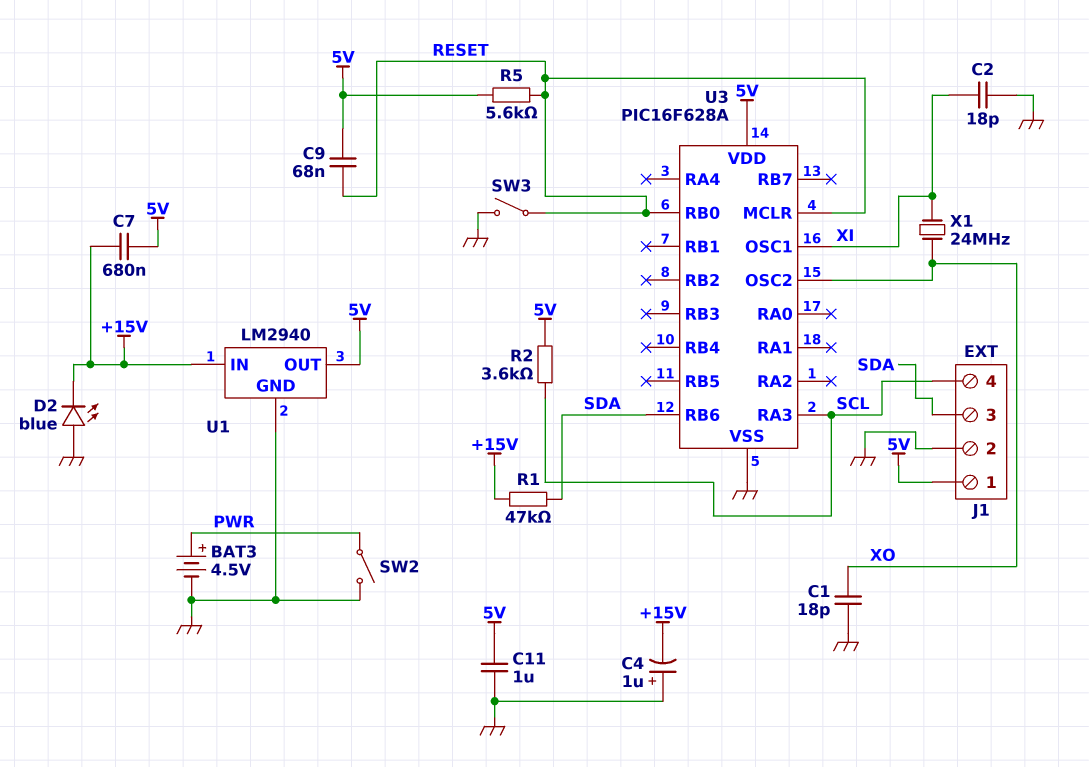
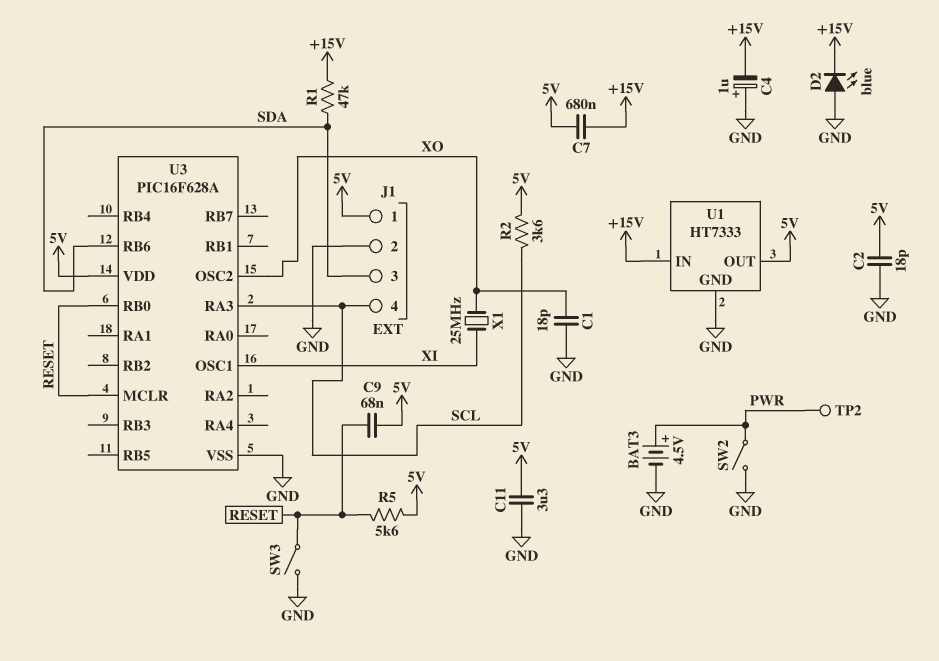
C2: 18pF (GND, XI) -> 18pF (5V, GND)
C11: 1uF (5V, GND) -> 3.3uF (5V, GND)
TP2: none -> test point (PWR)
U1: LM2940 -> HT7333
X1: 24MHz (XI, XO) -> 25MHz (XI, XO)

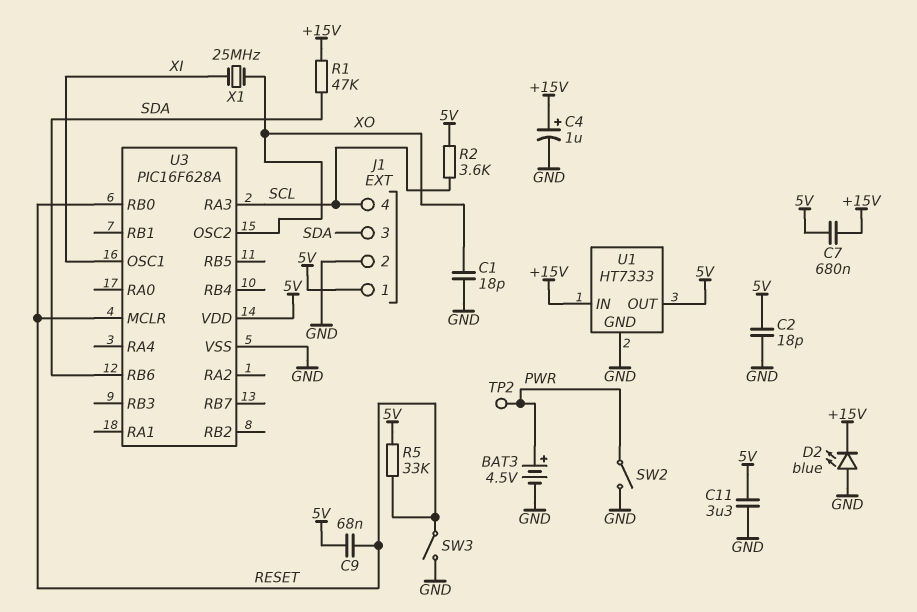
C4: 1uF (plus GND, minus +15V) -> 1uF (plus +15V, minus GND)
R5: 5.6k (5V, RESET) -> 33k (5V, RESET)

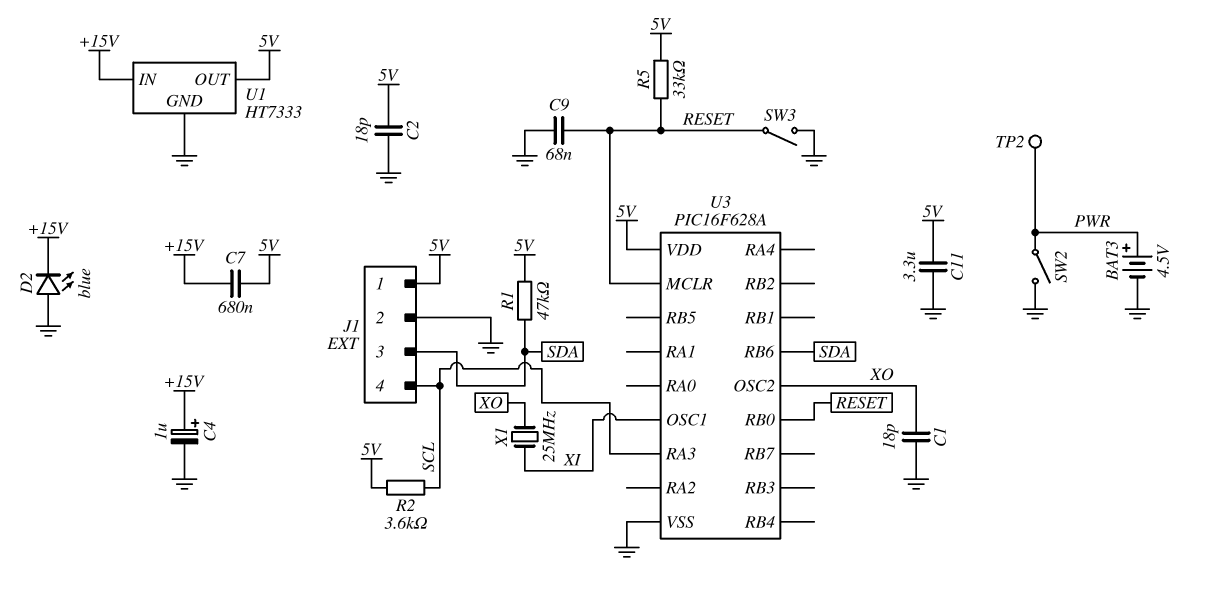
C9: 68nF (5V, RESET) -> 68nF (GND, RESET)
R1: 47k (+15V, SDA) -> 47k (5V, SDA)

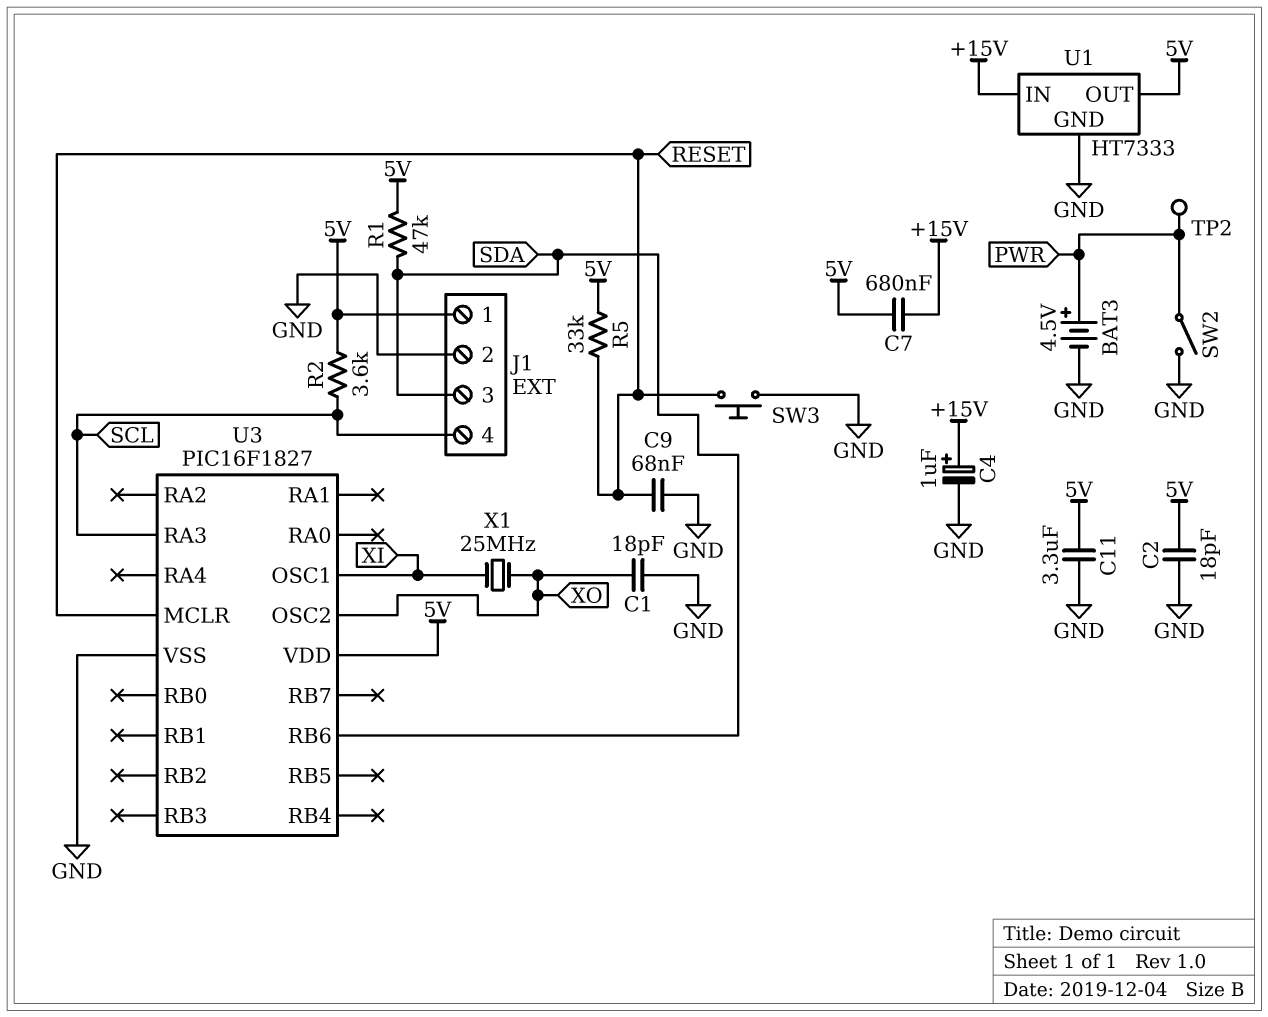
D2: LED blue (A GND, K +15V) -> none
SW3: switch (GND, RESET) -> button (GND, RESET)
U3: PIC16F628A -> PIC16F1827
U3 pin RB0: RESET -> none

